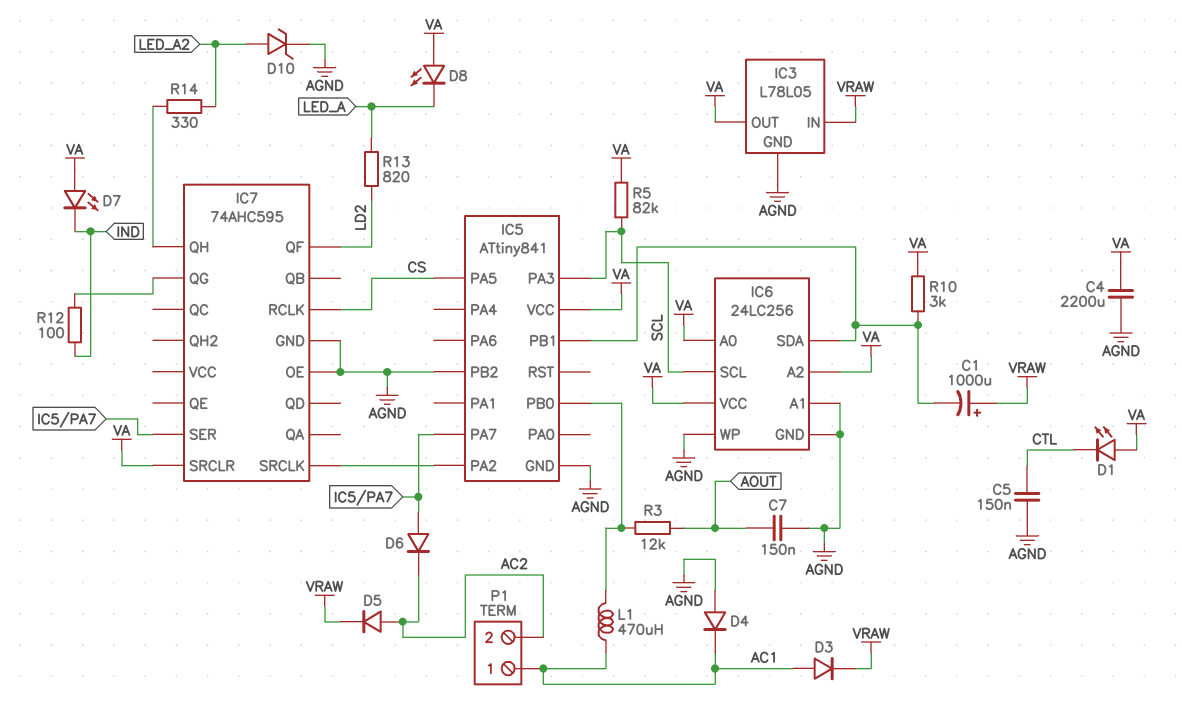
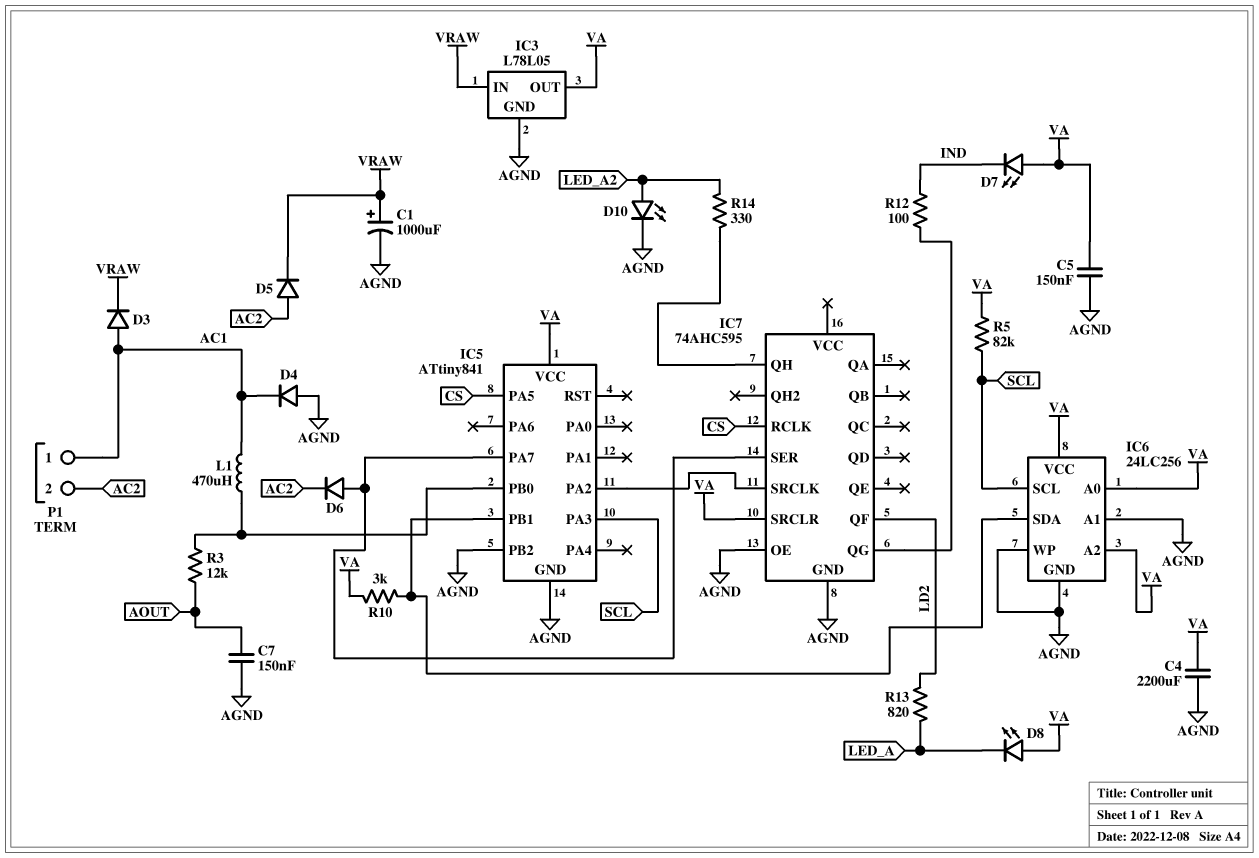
C1: 1000uF (plus VRAW, minus IC5/PB1) -> 1000uF (plus VRAW, minus AGND)
C5: 150nF (AGND, CTL) -> 150nF (AGND, VA)
D1: LED (A VA, K CTL) -> none
D10: zener (A LED_A2, K AGND) -> LED (A LED_A2, K AGND)

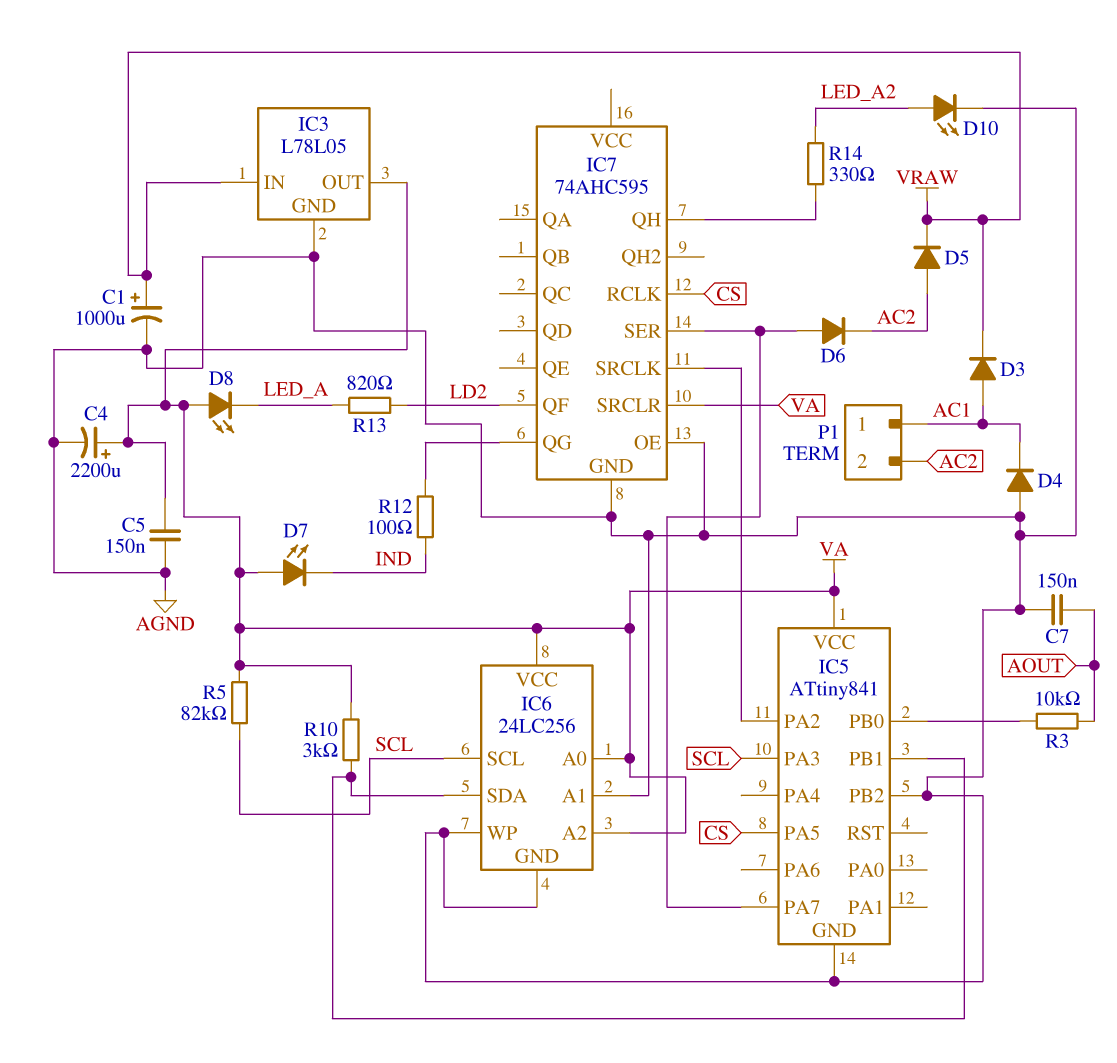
C4: 2200uF (AGND, VA) -> 2200uF (plus VA, minus AGND)
L1: 470uH (AC1, IC5/PB0) -> none
R3: 12k (AOUT, IC5/PB0) -> 10k (AOUT, IC5/PB0)

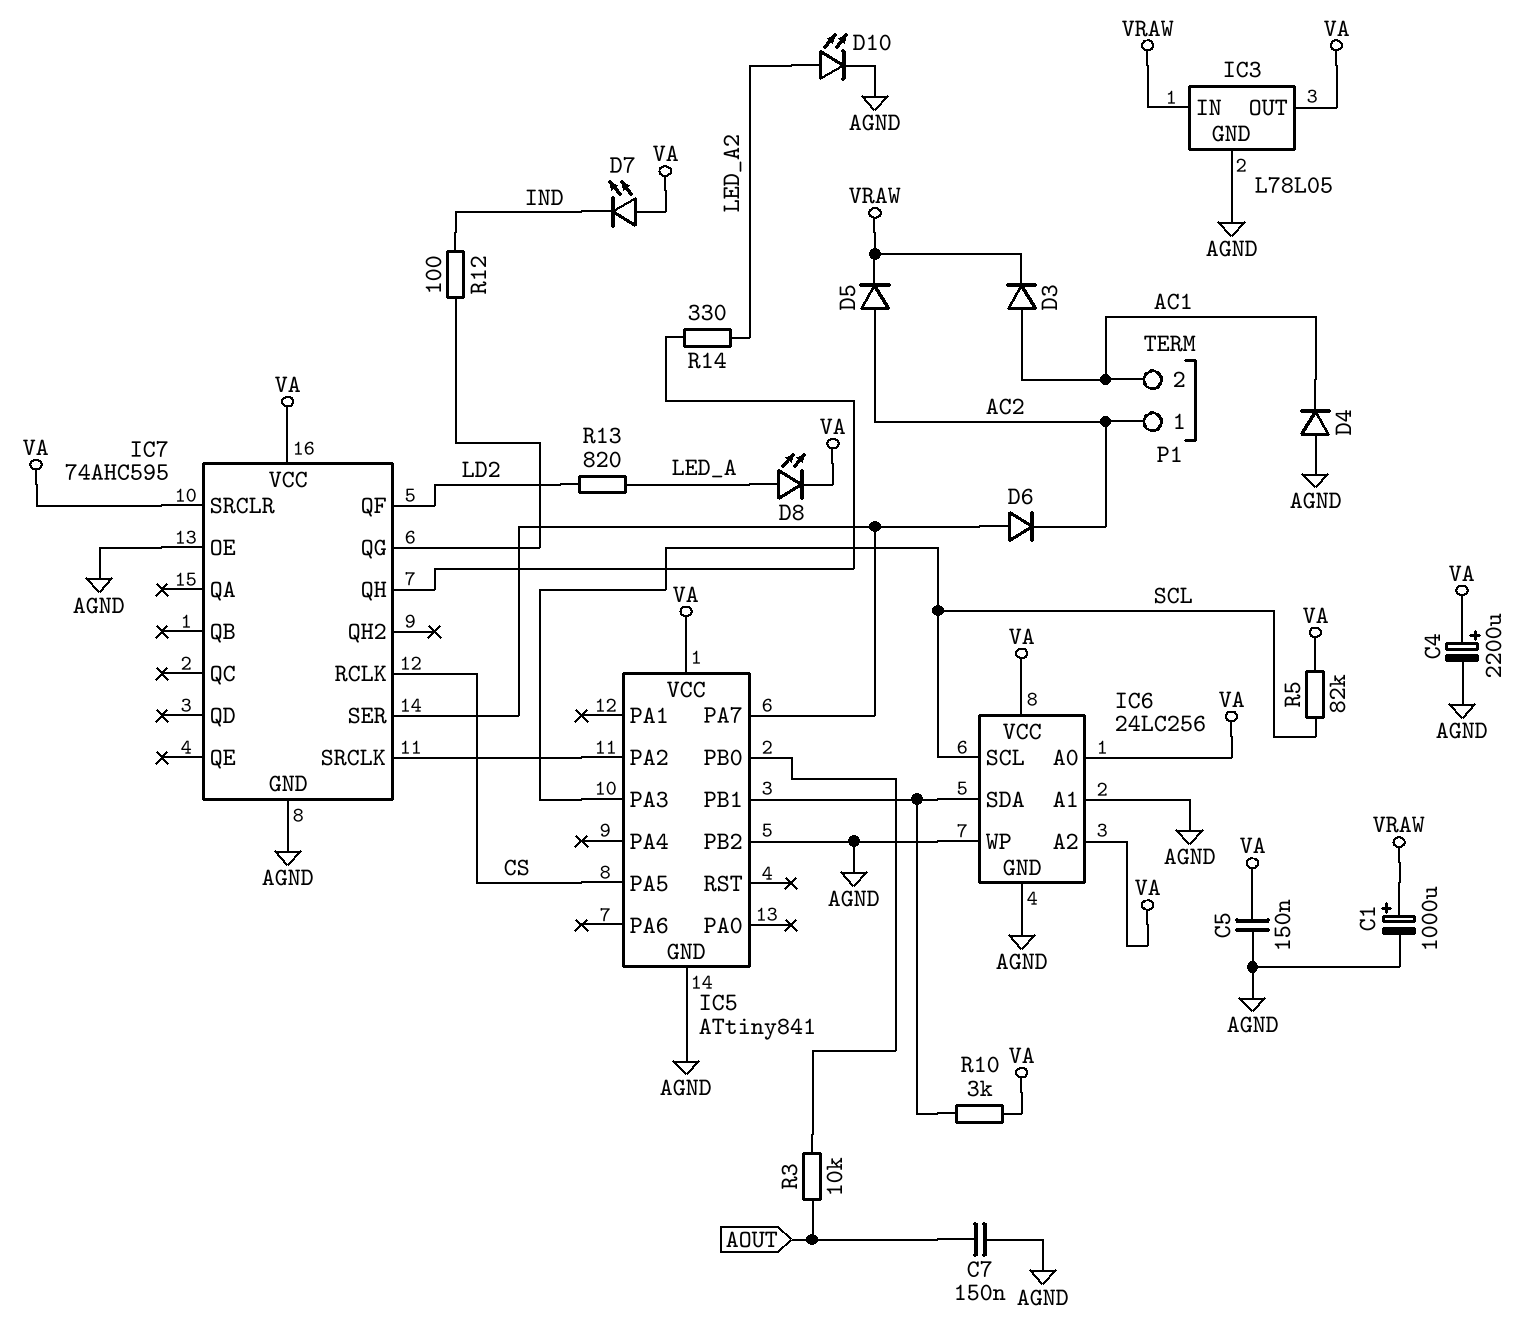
D8: LED (A VA, K LED_A) -> LED (A LED_A, K VA)
IC7 pin VCC: none -> VA
P1 pin 1: AC1 -> AC2
P1 pin 2: AC2 -> AC1

